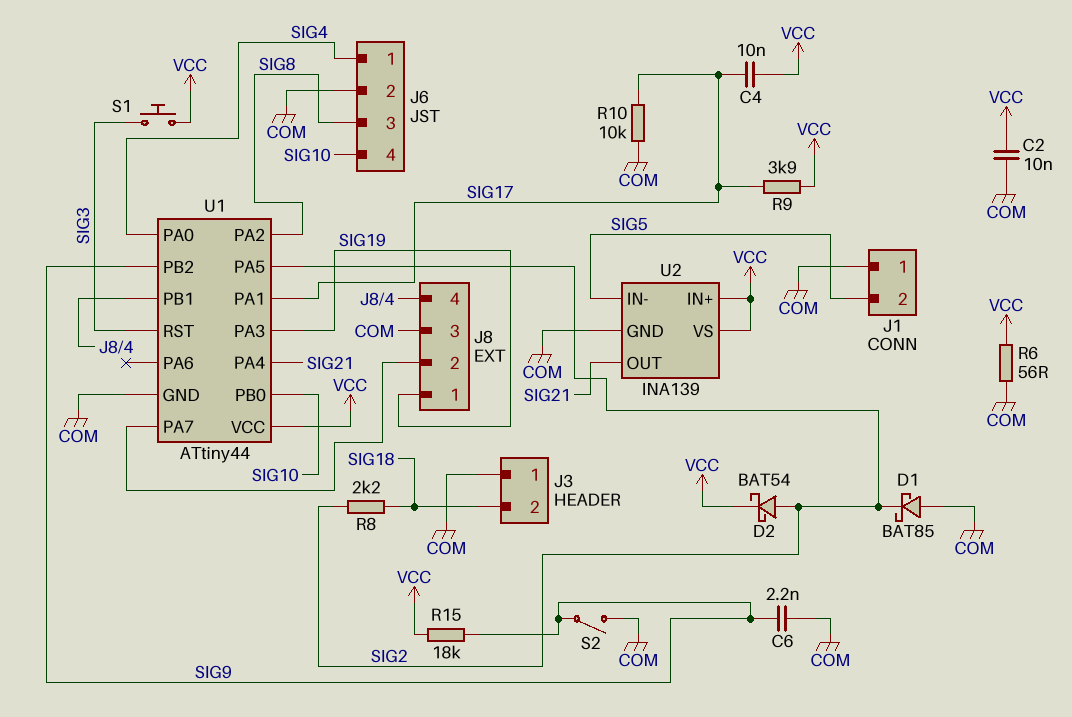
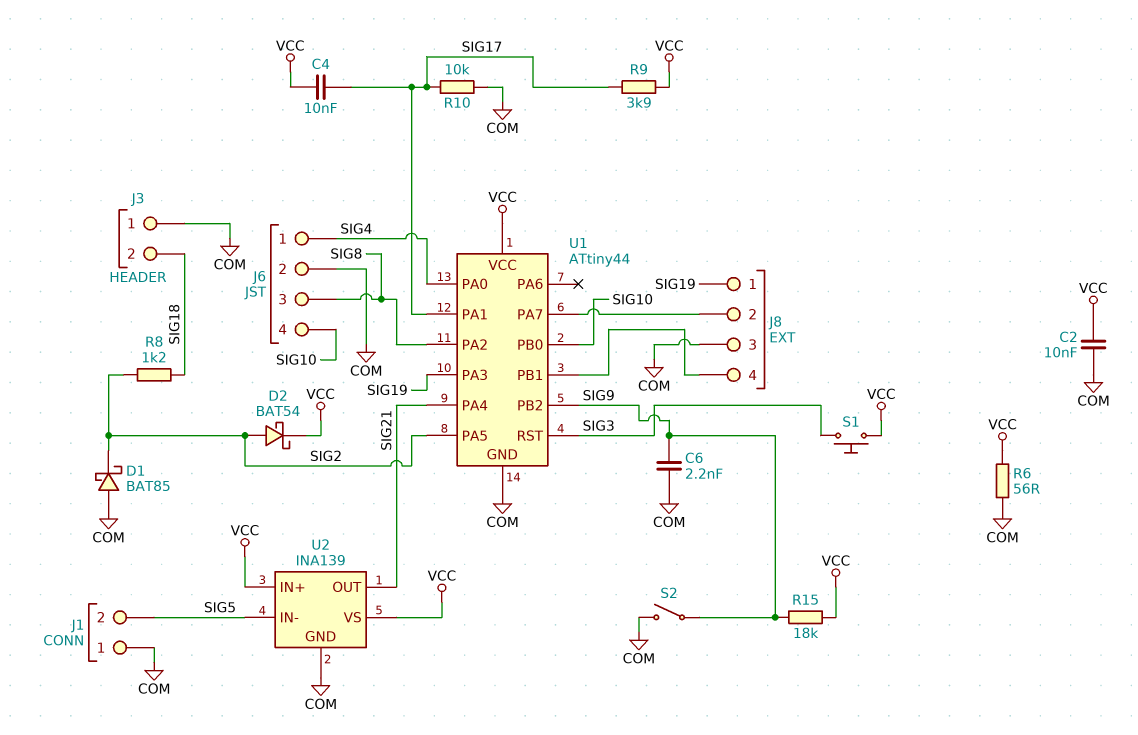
R8: 2.2k (SIG2, SIG18) -> 1.2k (SIG2, SIG18)

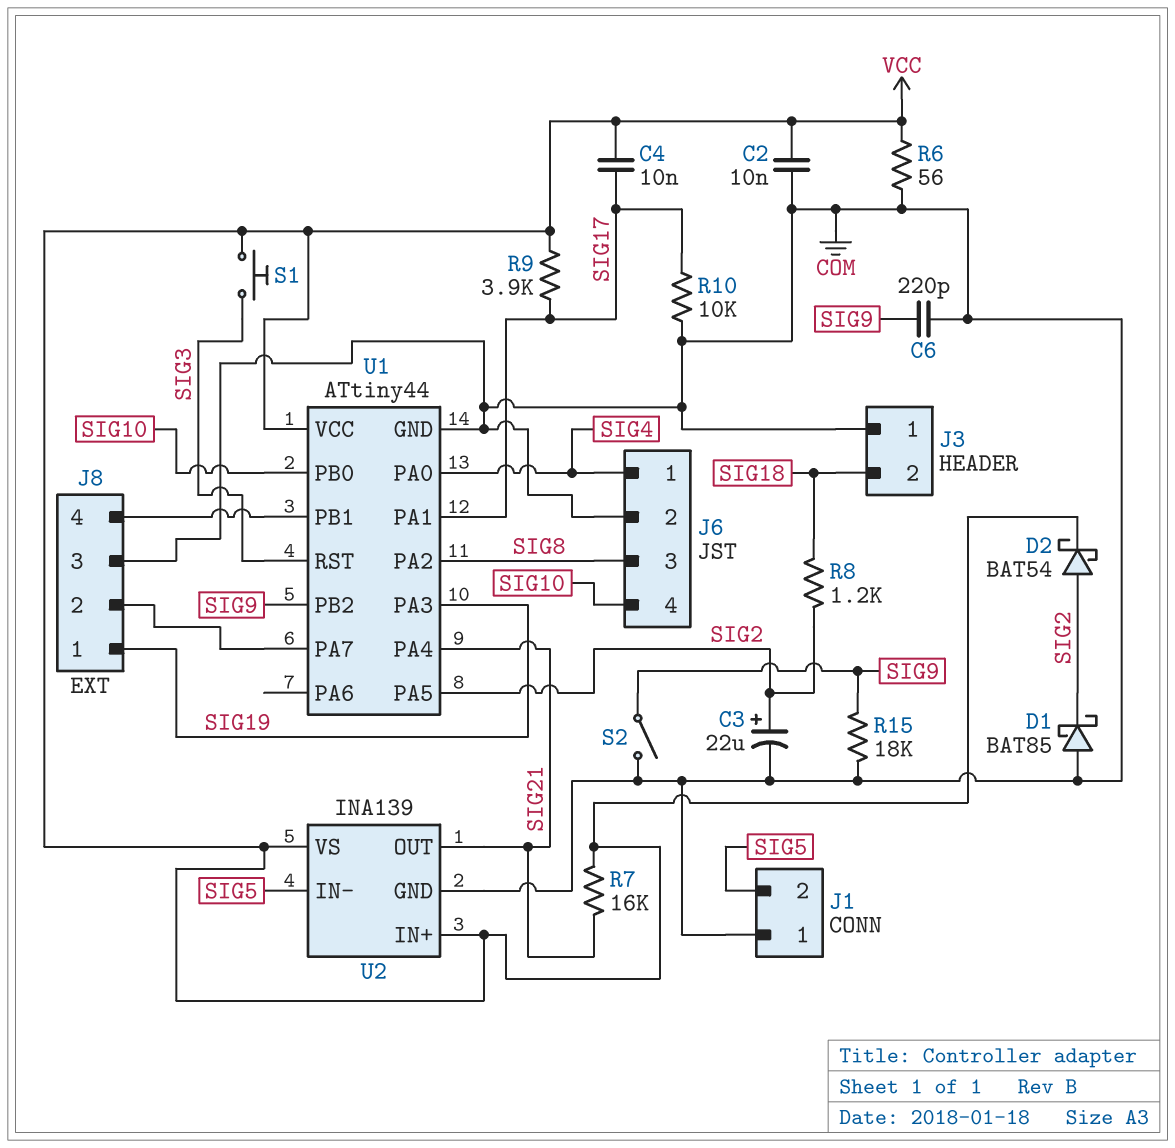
C3: none -> 22uF (plus SIG2, minus COM)
C6: 2.2nF (COM, SIG9) -> 220pF (COM, SIG9)
R7: none -> 16k (SIG21, VCC)
R15: 18k (SIG9, VCC) -> 18k (COM, SIG9)

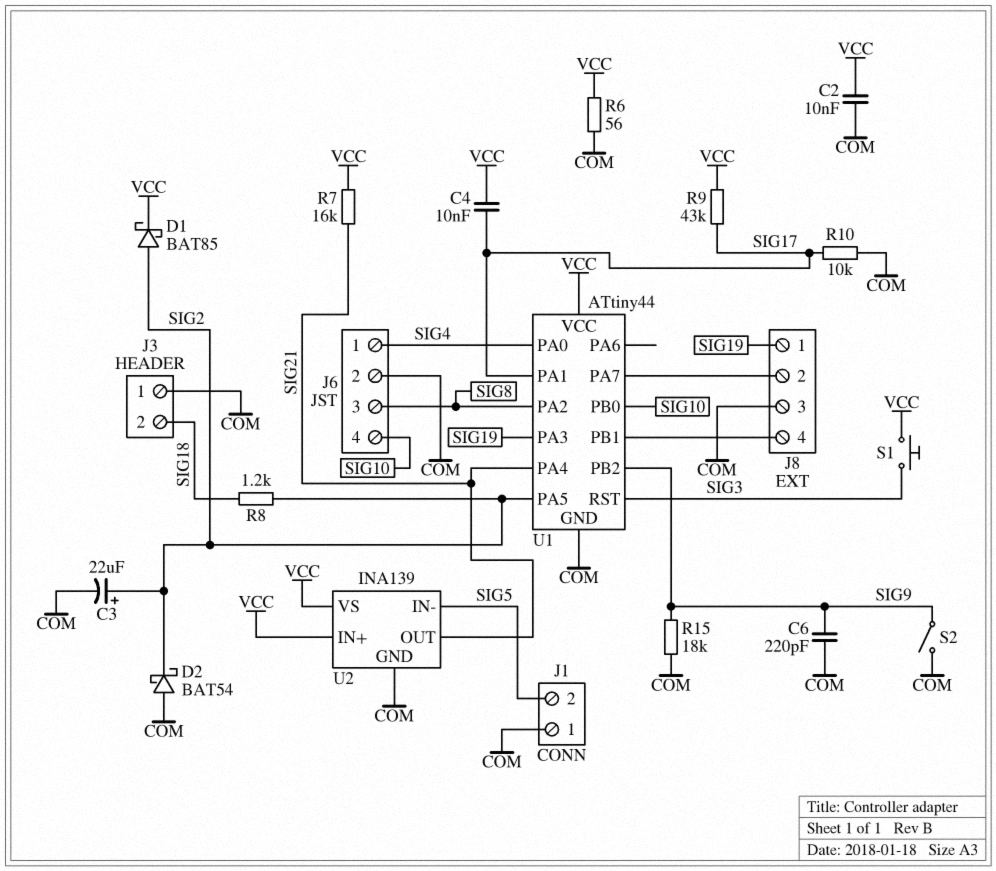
D1: schottky BAT85 (A COM, K SIG2) -> schottky BAT85 (A SIG2, K VCC)
D2: schottky BAT54 (A SIG2, K VCC) -> schottky BAT54 (A COM, K SIG2)
R9: 3.9k (SIG17, VCC) -> 43k (SIG17, VCC)

